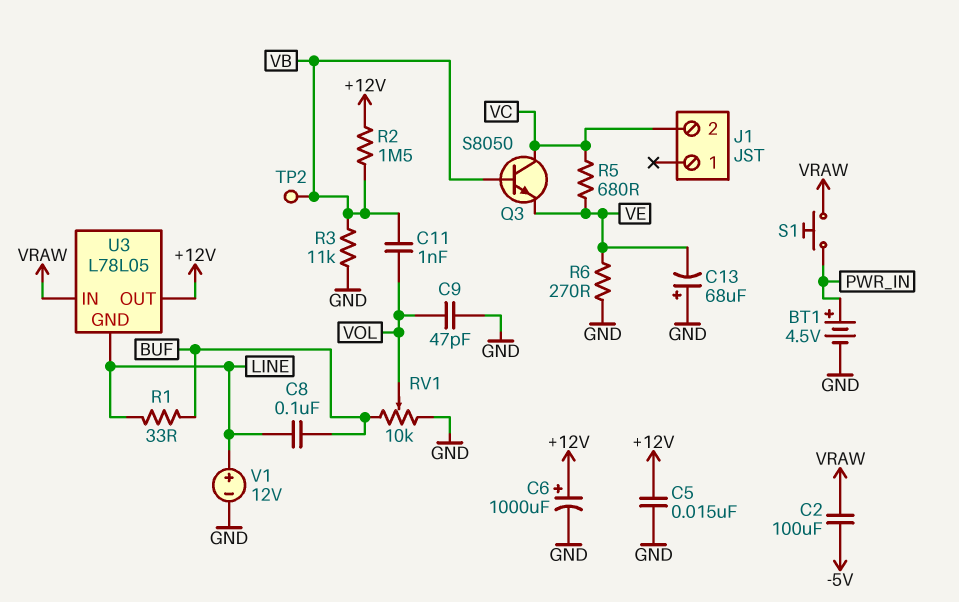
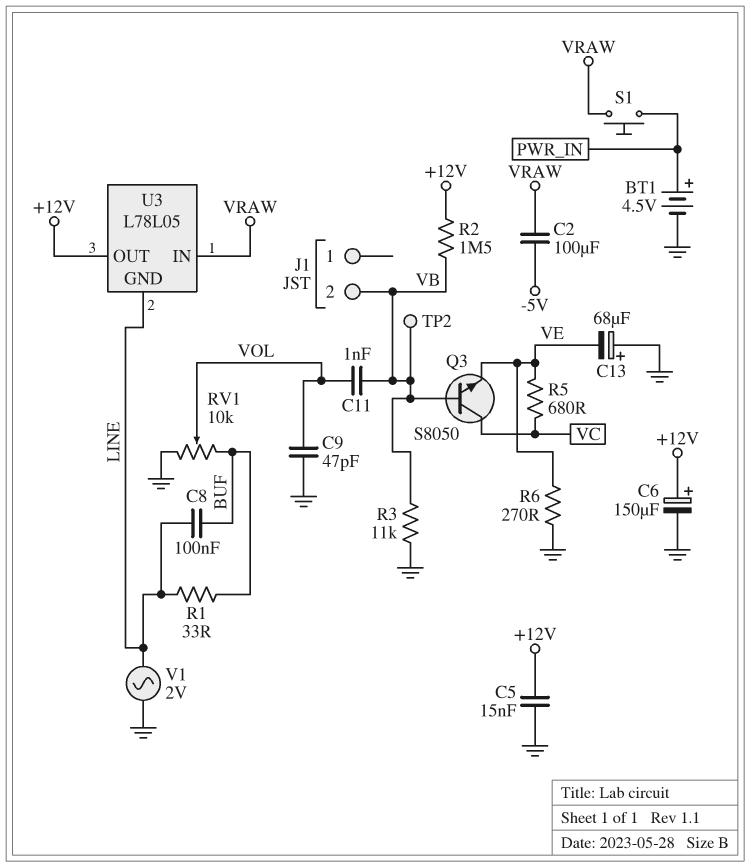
C6: 1000uF (plus +12V, minus GND) -> 150uF (plus +12V, minus GND)
J1 pin 2: VC -> VB
V1: 12V (plus LINE, minus GND) -> AC 2V (GND, LINE)

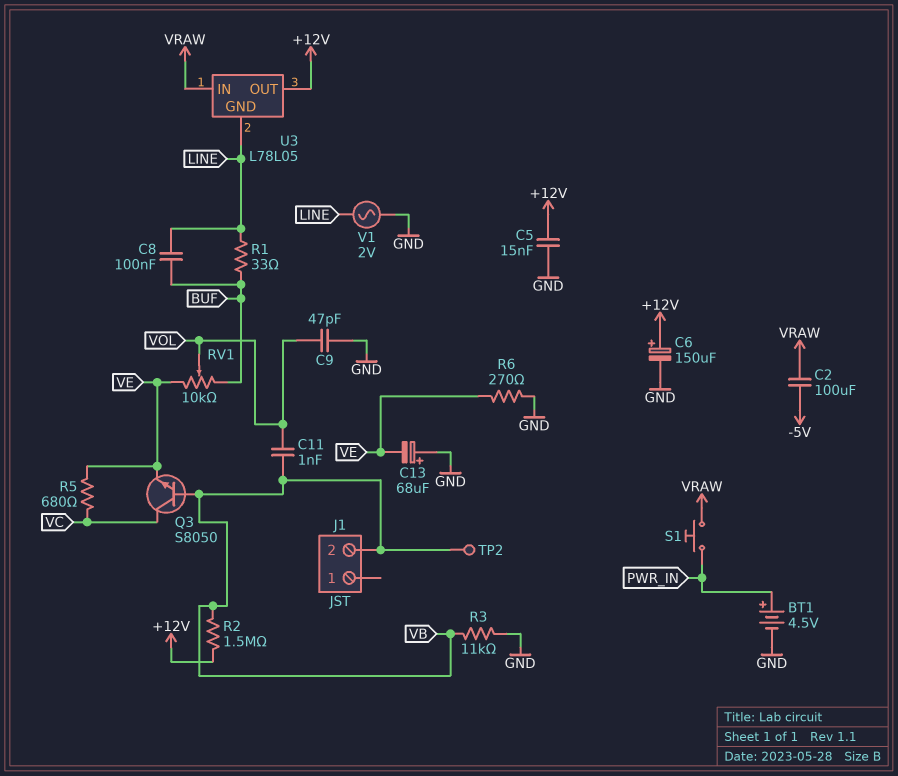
RV1: 10k (BUF, GND, wiper VOL) -> 10k (BUF, VE, wiper VOL)

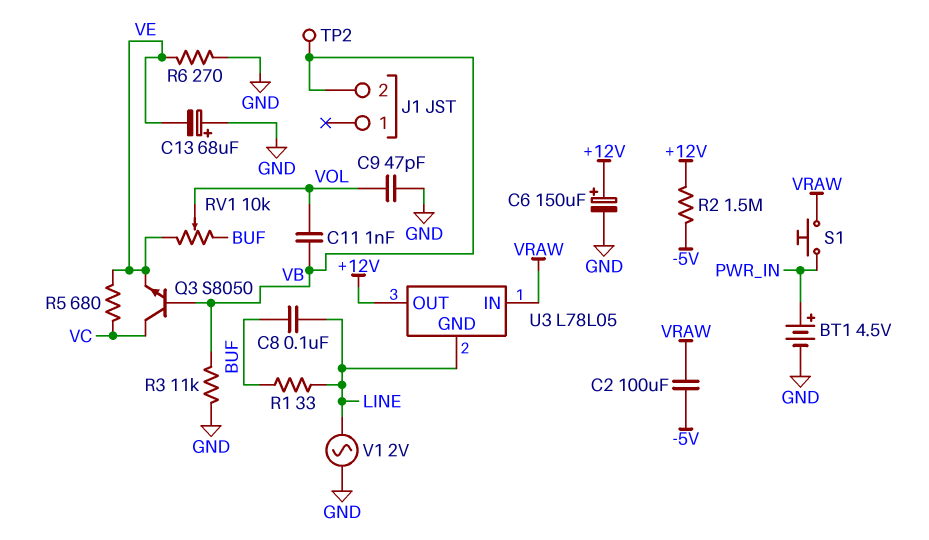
C5: 15nF (+12V, GND) -> none
R2: 1.5M (+12V, VB) -> 1.5M (+12V, -5V)

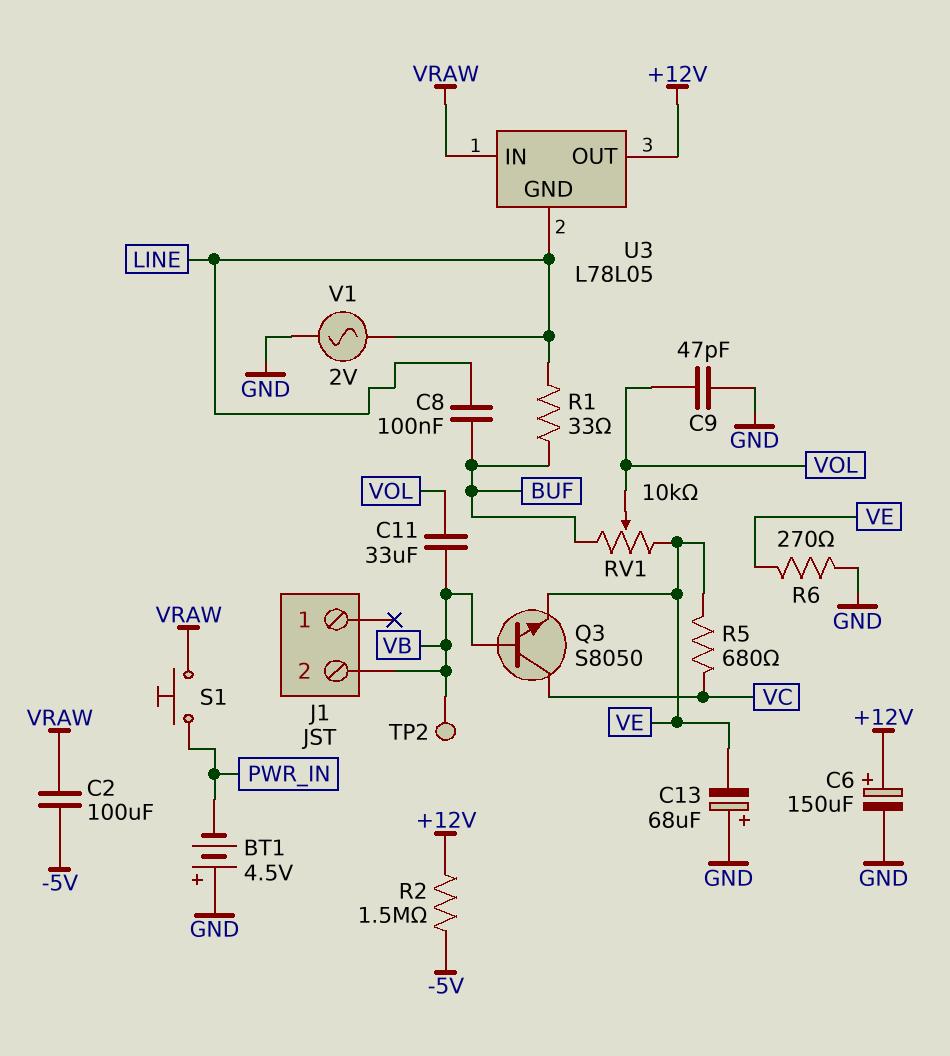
BT1: 4.5V (plus PWR_IN, minus GND) -> 4.5V (plus GND, minus PWR_IN)
C11: 1nF (VB, VOL) -> 33uF (VB, VOL)
R3: 11k (GND, VB) -> none

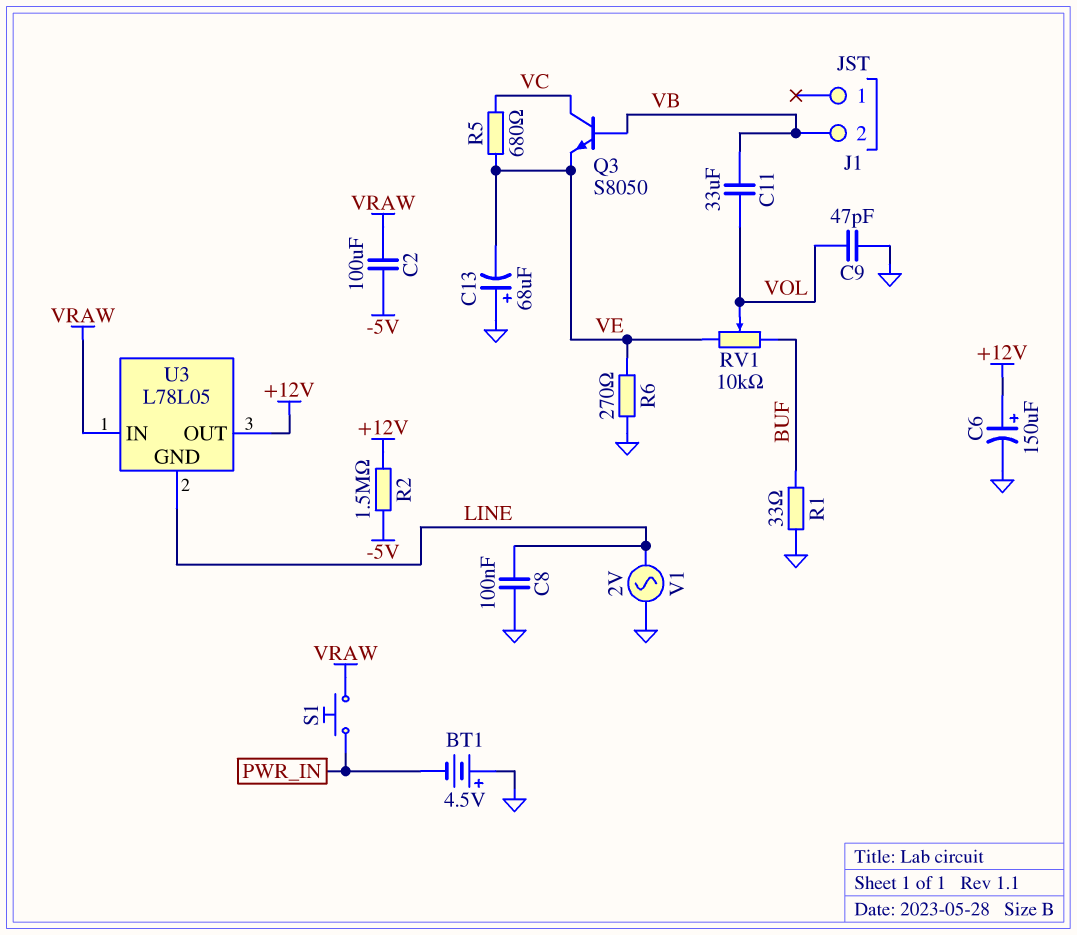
C8: 100nF (BUF, LINE) -> 100nF (GND, LINE)
R1: 33 (BUF, LINE) -> 33 (BUF, GND)
TP2: test point (VB) -> none

